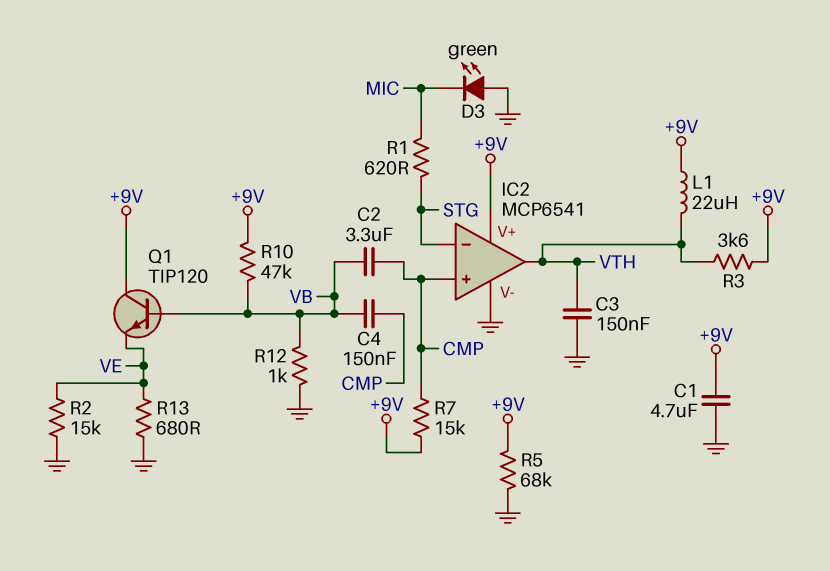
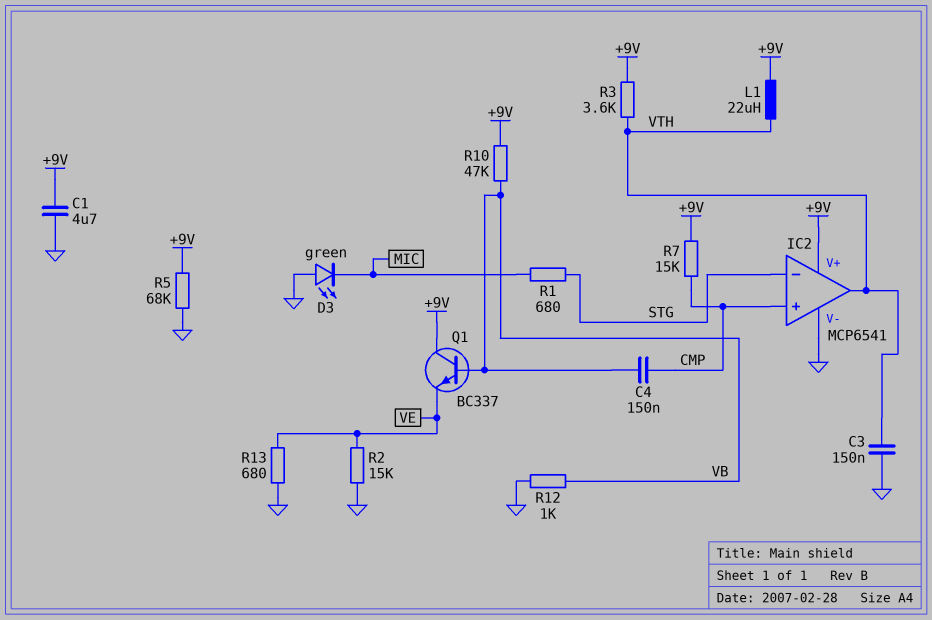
C2: 3.3uF (CMP, VB) -> none
Q1: NPN TIP120 (B VB, C +9V, E VE) -> NPN BC337 (B VB, C +9V, E VE)
R1: 620 (MIC, STG) -> 680 (MIC, STG)

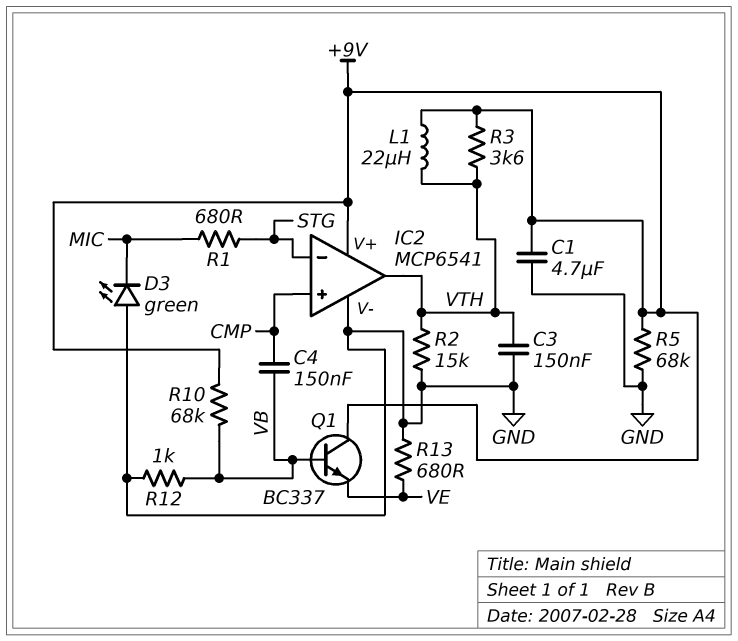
R2: 15k (GND, VE) -> 15k (GND, VTH)
R7: 15k (+9V, CMP) -> none
R10: 47k (+9V, VB) -> 68k (+9V, VB)

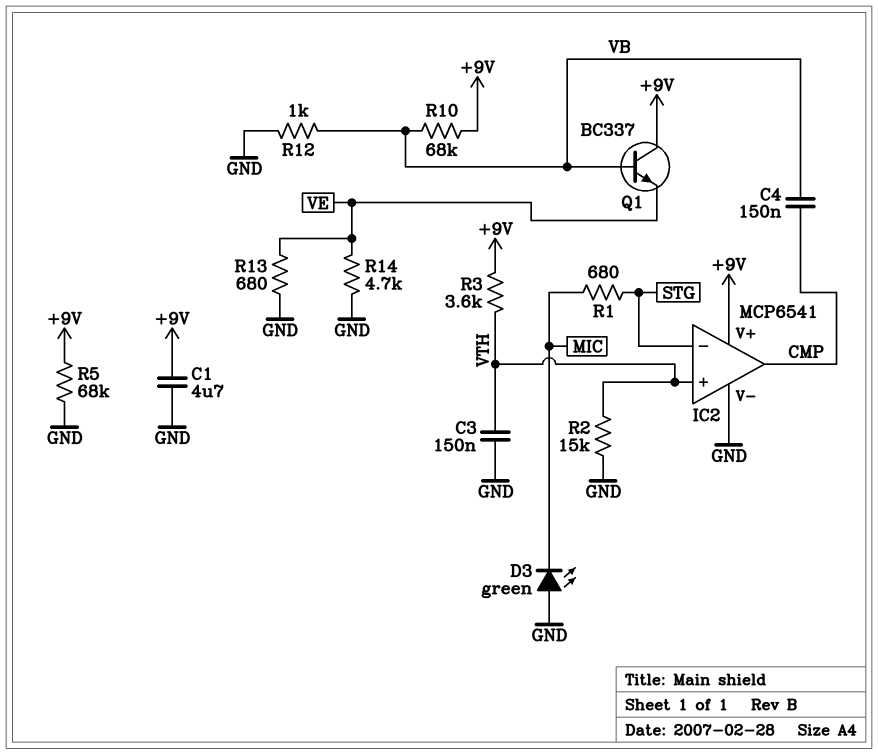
IC2 pin in+: CMP -> VTH
IC2 pin out: VTH -> CMP
L1: 22uH (+9V, VTH) -> none
R14: none -> 4.7k (GND, VE)

